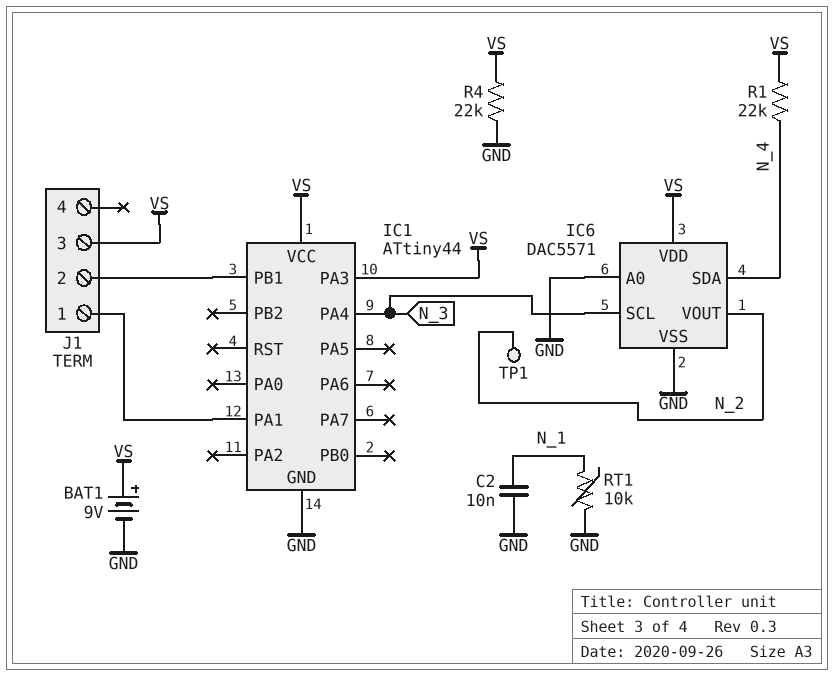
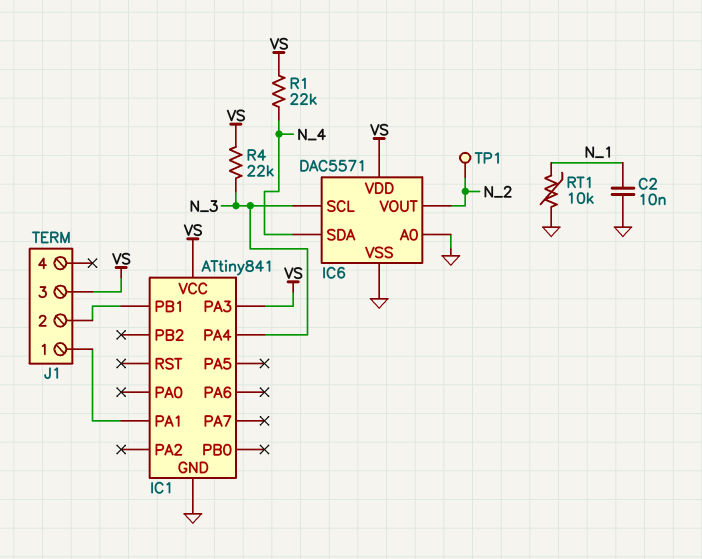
BAT1: 9V (plus VS, minus GND) -> none
IC1: ATtiny44 -> ATtiny841
R4: 22k (GND, VS) -> 22k (N_3, VS)

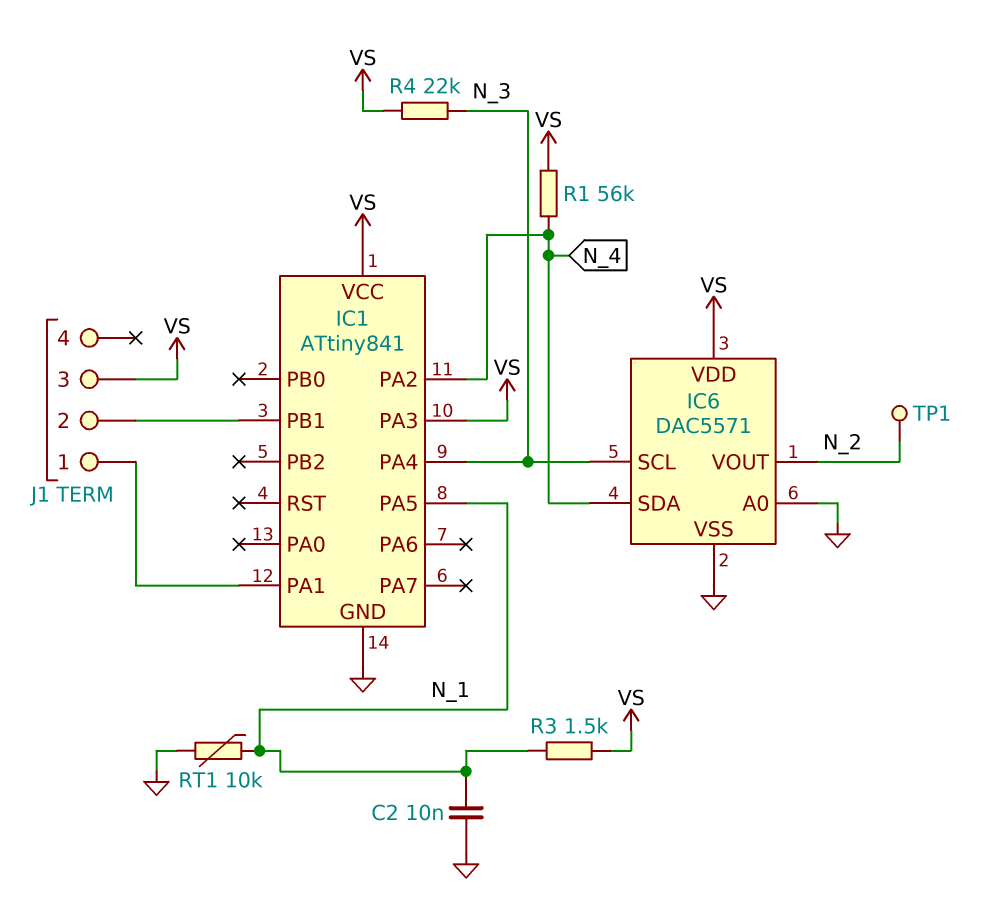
IC1 pin PA2: none -> N_4
IC1 pin PA5: none -> N_1
R1: 22k (N_4, VS) -> 56k (N_4, VS)
R3: none -> 1.5k (N_1, VS)

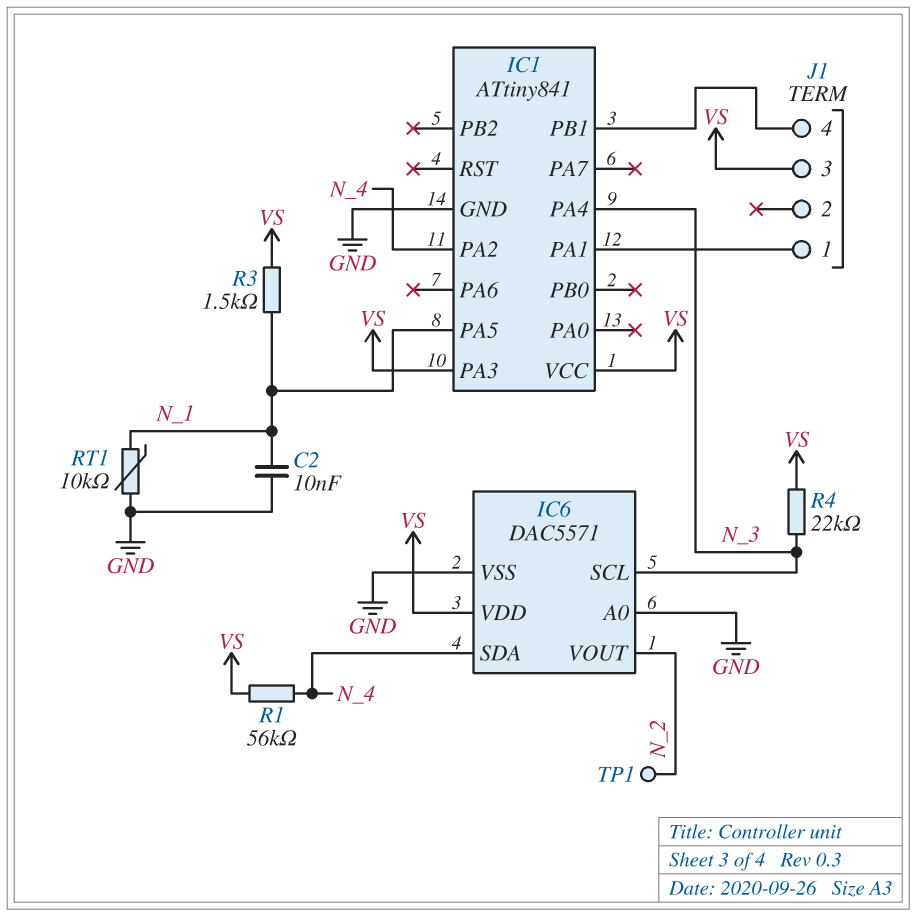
J1 pin 2: IC1/PB1 -> none
J1 pin 4: none -> IC1/PB1

